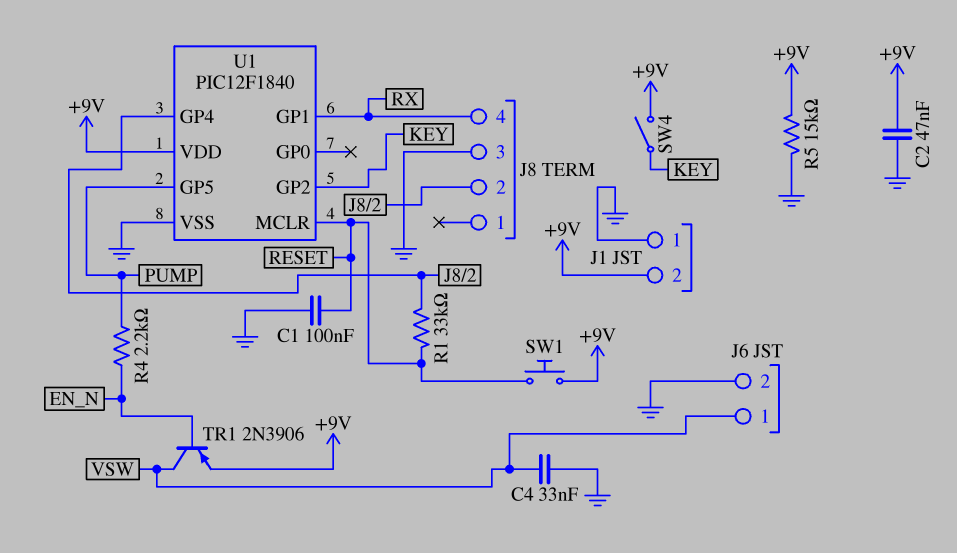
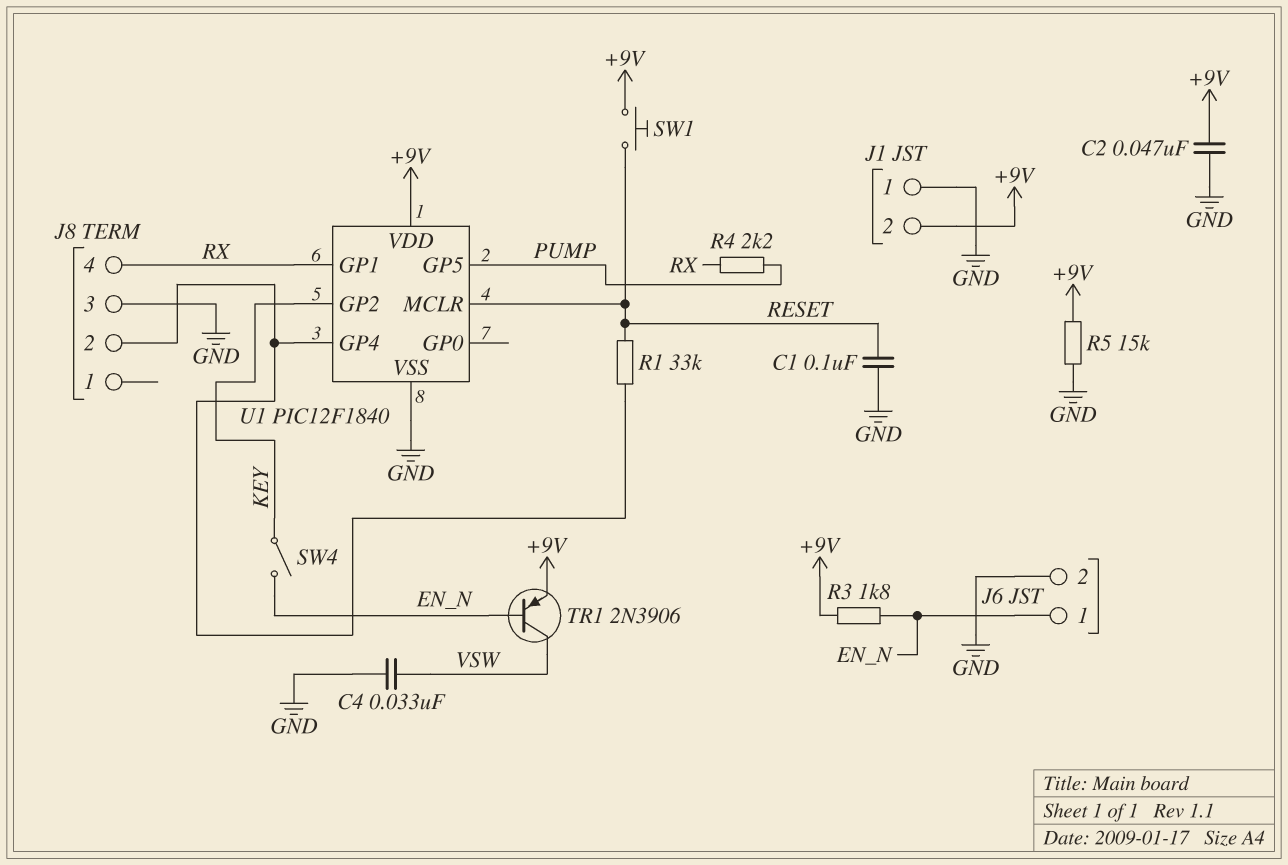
J6 pin 1: VSW -> EN_N
R3: none -> 1.8k (+9V, EN_N)
R4: 2.2k (EN_N, PUMP) -> 2.2k (PUMP, RX)
SW4: switch (+9V, KEY) -> switch (EN_N, KEY)

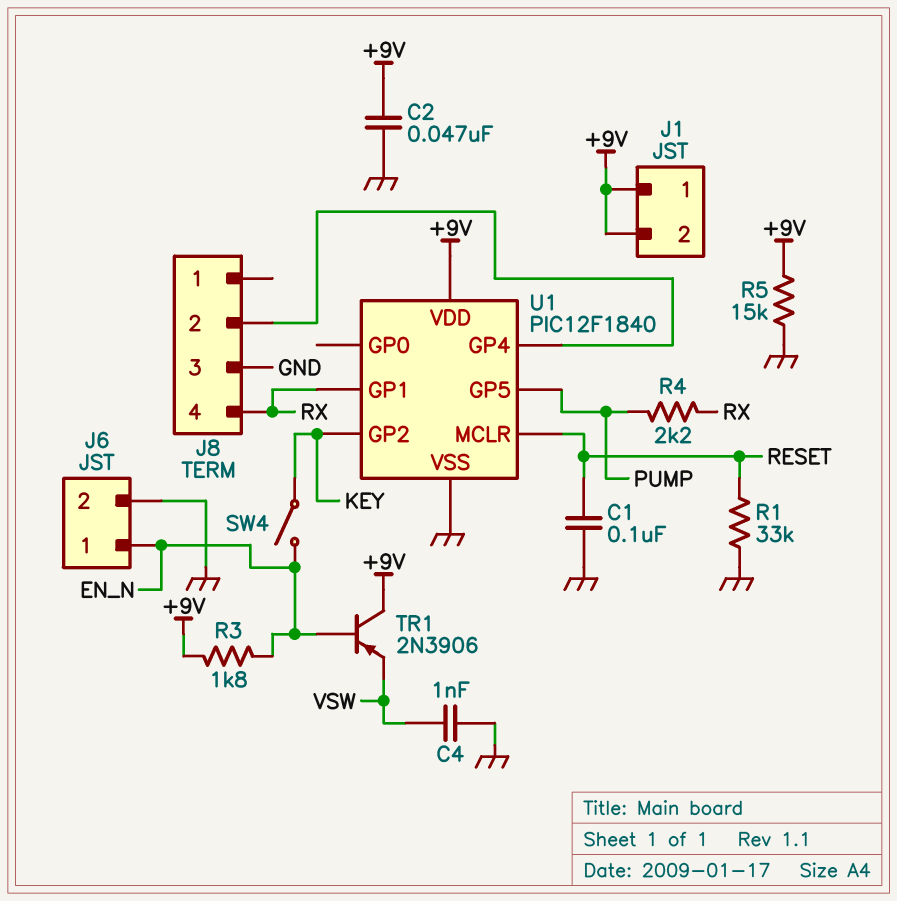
C4: 33nF (GND, VSW) -> 1nF (GND, VSW)
J1 pin 1: GND -> +9V
R1: 33k (J8/2, RESET) -> 33k (GND, RESET)
SW1: button (+9V, RESET) -> none
TR1: PNP 2N3906 (B EN_N, C VSW, E +9V) -> PNP 2N3906 (B EN_N, C +9V, E VSW)

